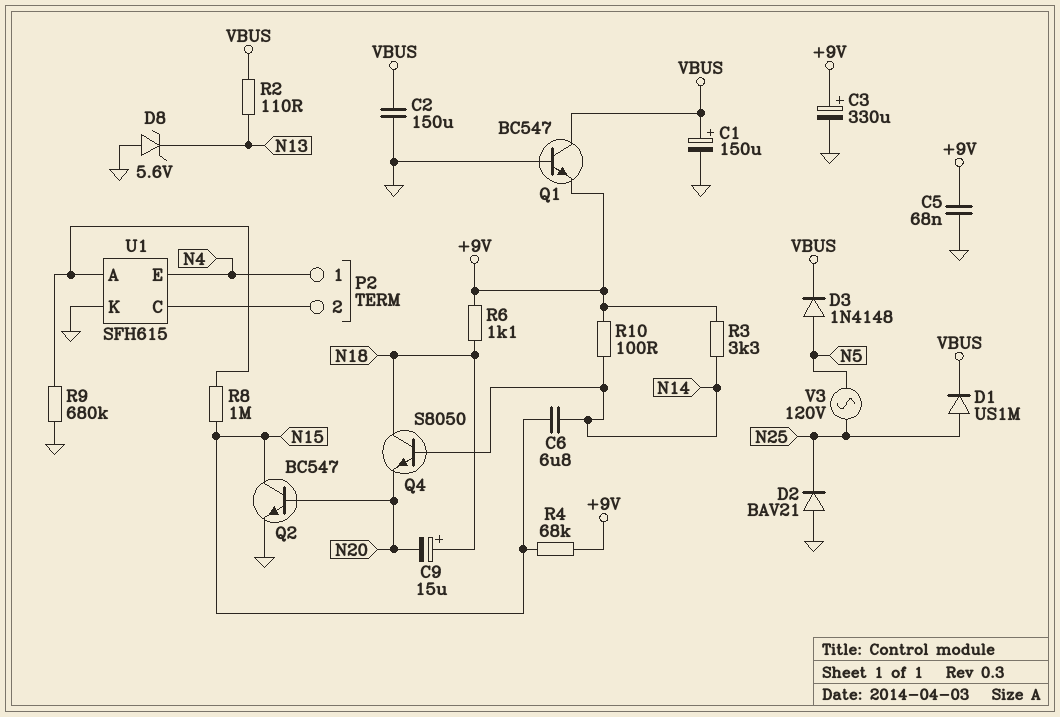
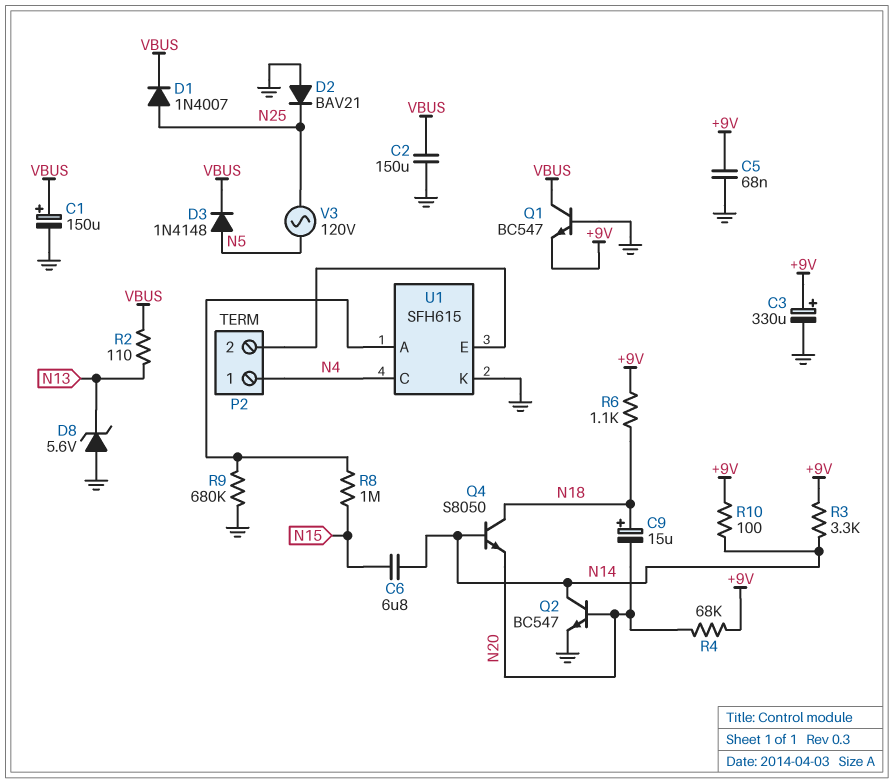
D1: diode US1M (A N25, K VBUS) -> diode 1N4007 (A N25, K VBUS)
Q2: NPN BC547 (B N20, C N15, E GND) -> NPN BC547 (B N20, C N14, E GND)
R4: 68k (+9V, N15) -> 68k (+9V, N20)
U1 pin C: P2/2 -> N4
U1 pin E: N4 -> P2/2

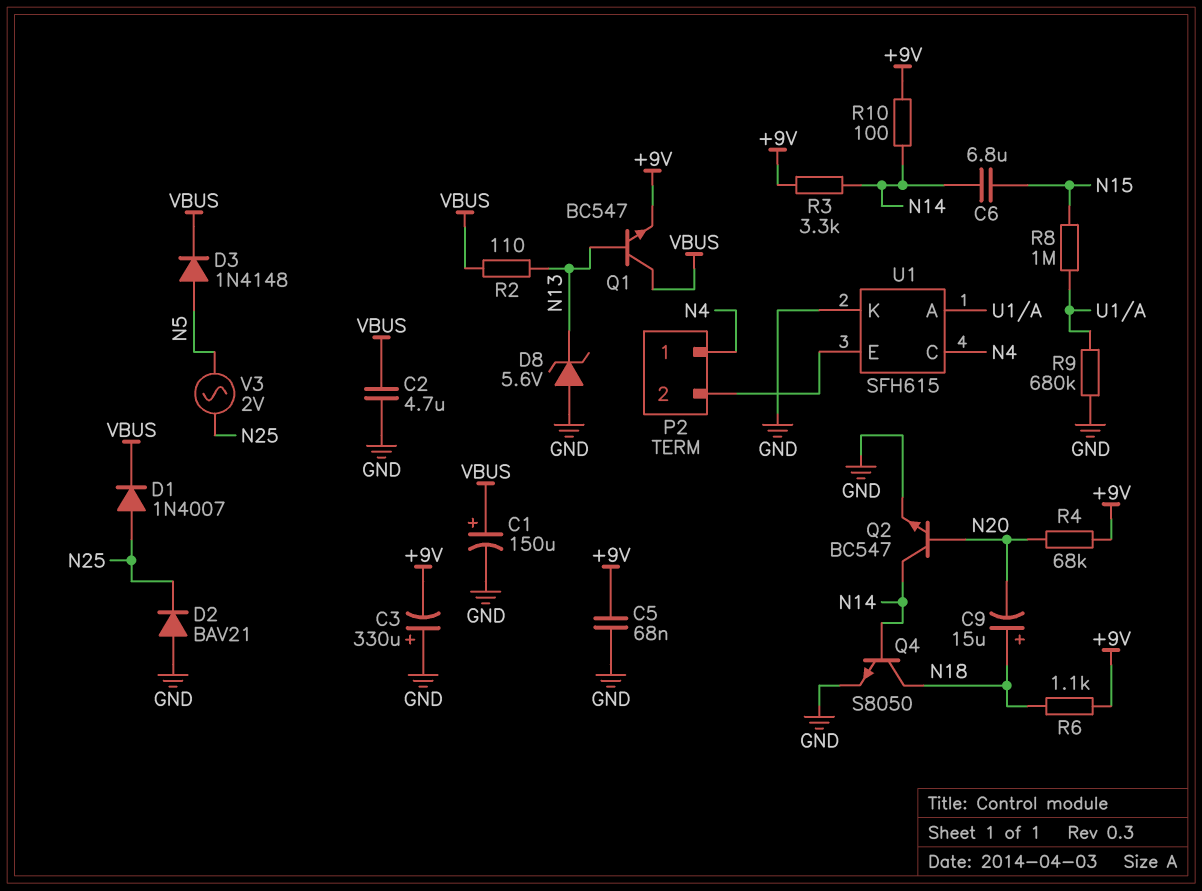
C2: 150uF (GND, VBUS) -> 4.7uF (GND, VBUS)
C3: 330uF (plus +9V, minus GND) -> 330uF (plus GND, minus +9V)
Q1: NPN BC547 (B GND, C VBUS, E +9V) -> NPN BC547 (B N13, C VBUS, E +9V)
Q4: NPN S8050 (B N14, C N18, E N20) -> NPN S8050 (B N14, C N18, E GND)
V3: AC 120V (N5, N25) -> AC 2V (N5, N25)

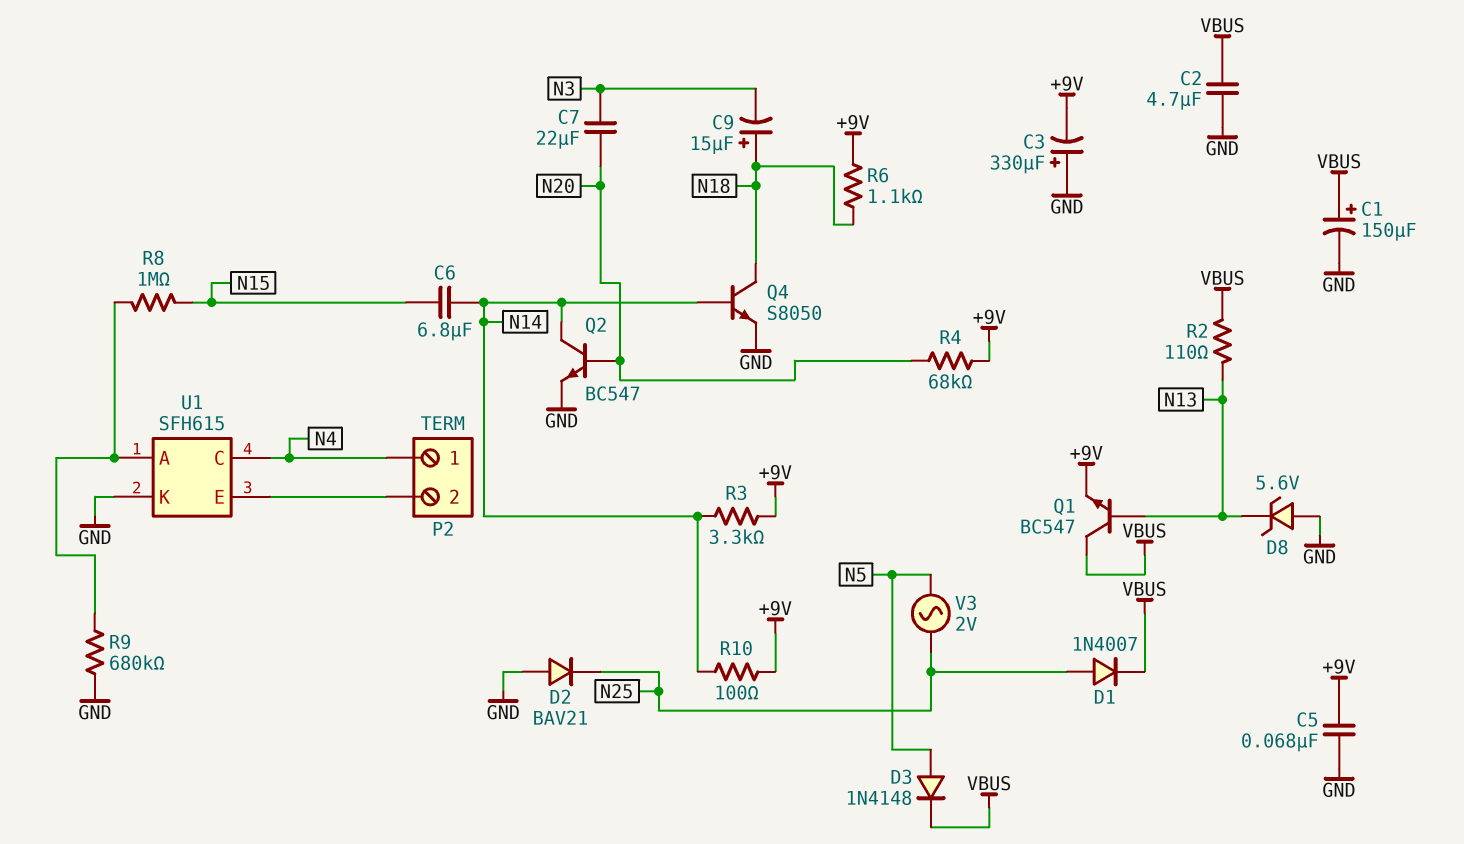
C7: none -> 22uF (N3, N20)
C9: 15uF (plus N18, minus N20) -> 15uF (plus N18, minus N3)

